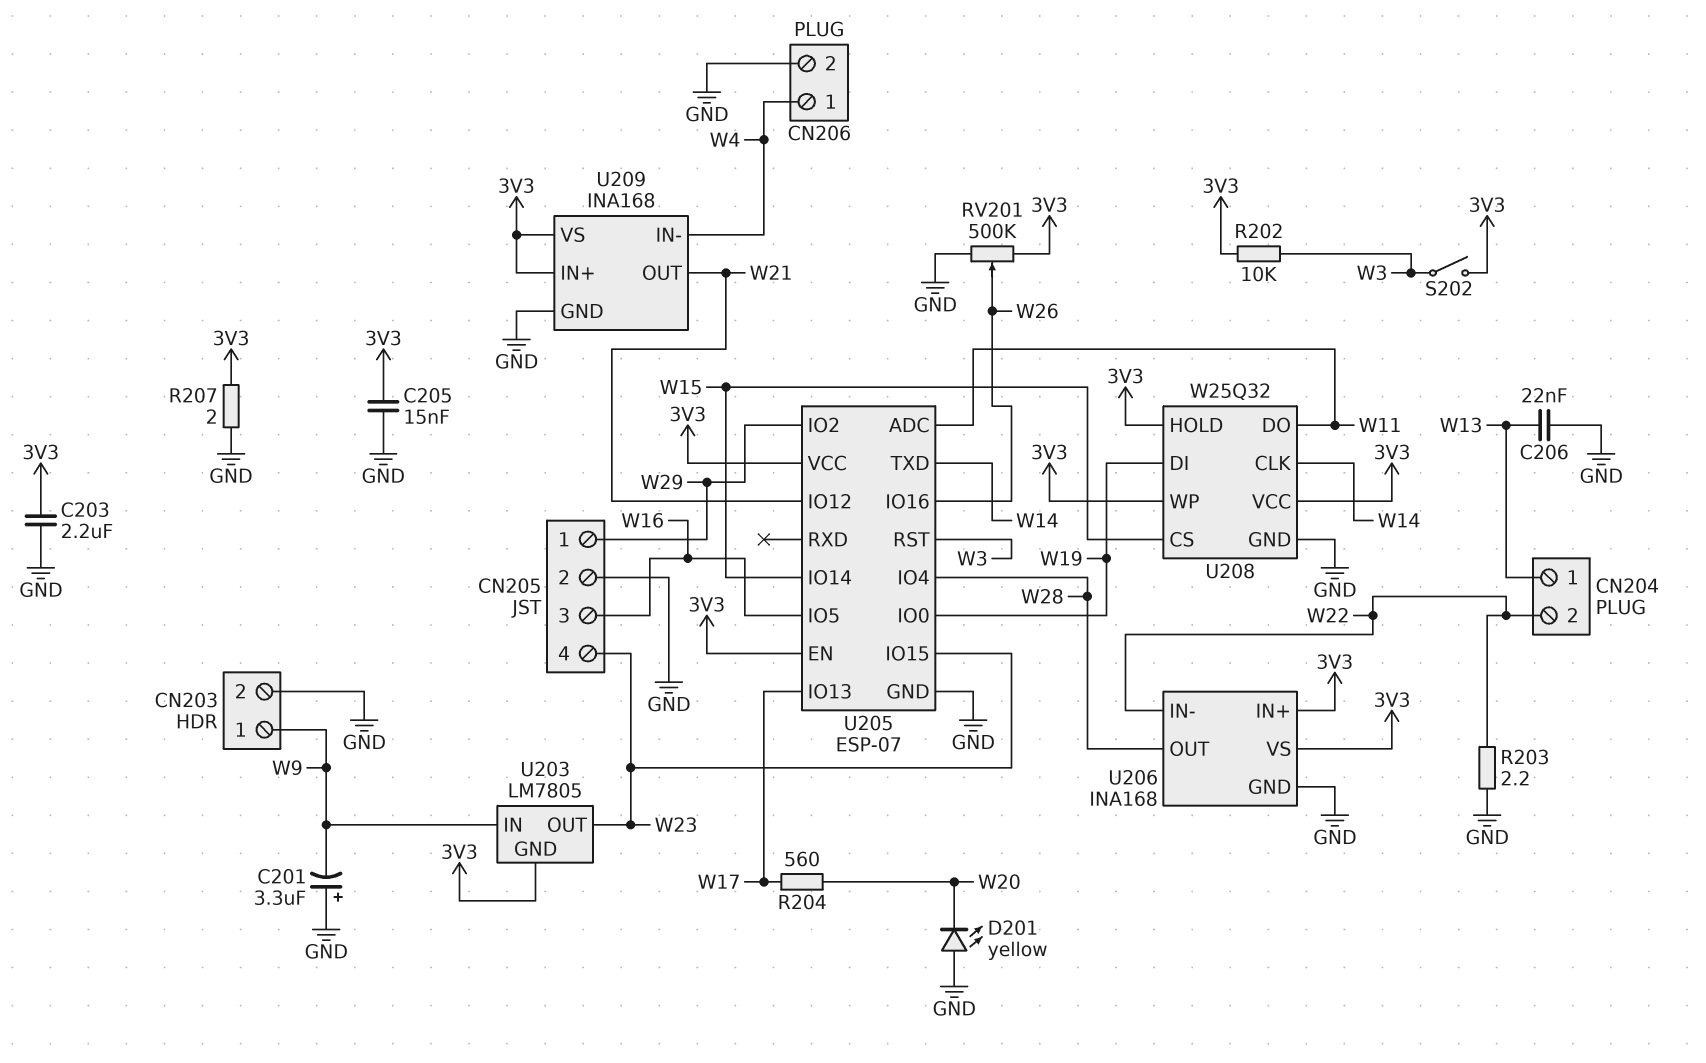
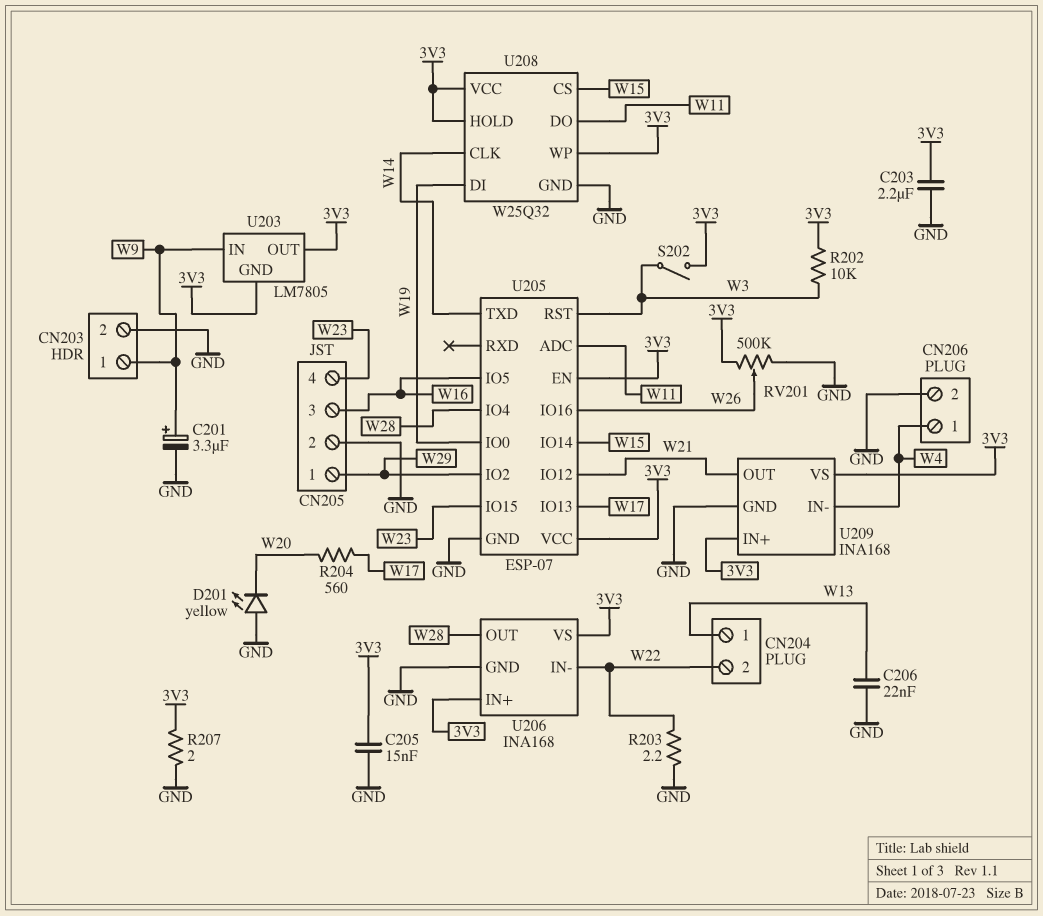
C201: 3.3uF (plus GND, minus W9) -> 3.3uF (plus W9, minus GND)
U203 pin OUT: W23 -> 3V3

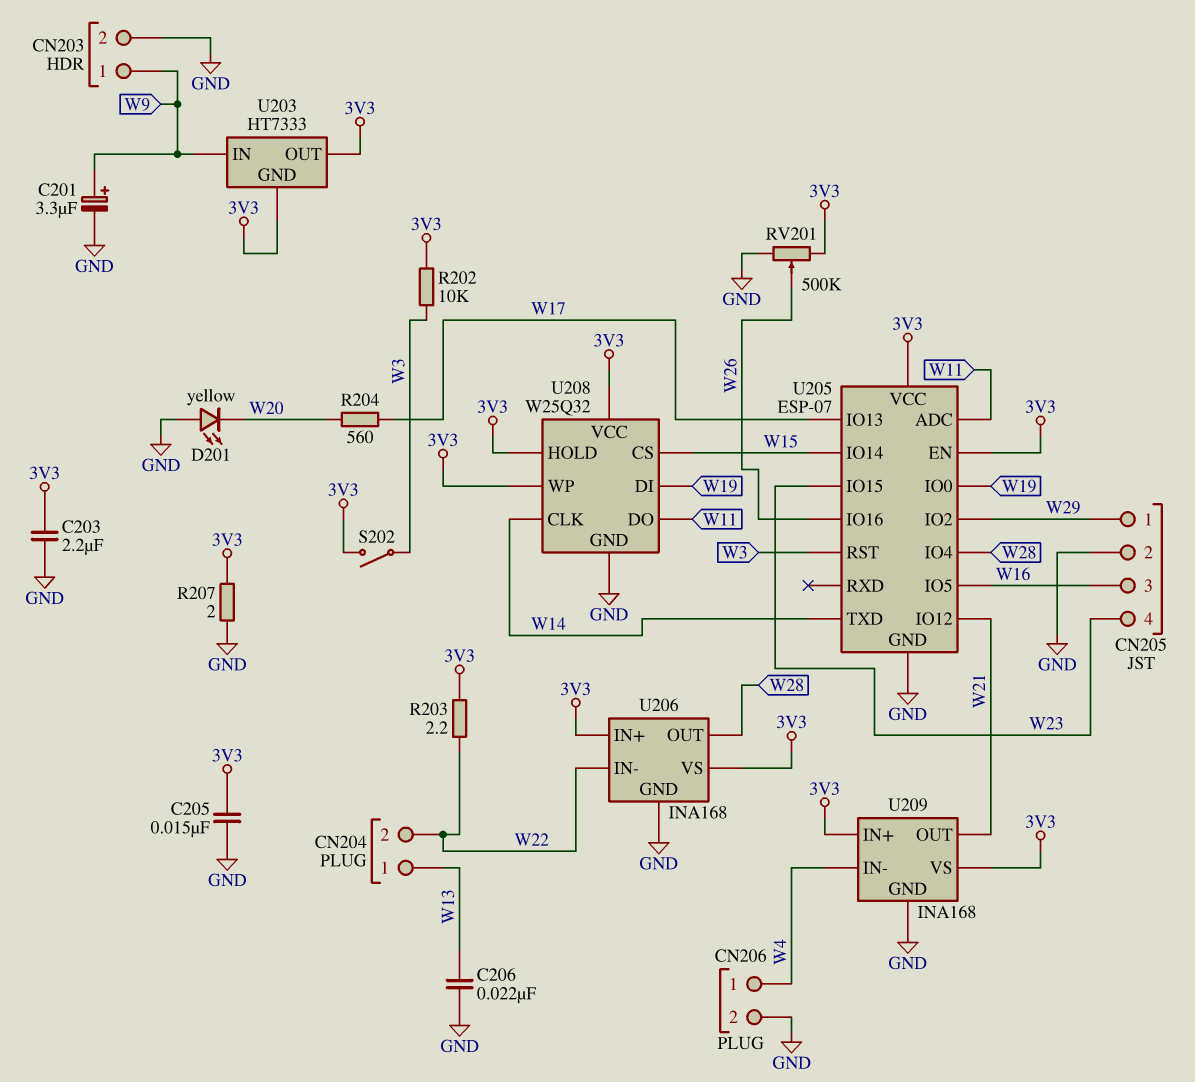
R203: 2.2 (GND, W22) -> 2.2 (3V3, W22)
U203: LM7805 -> HT7333

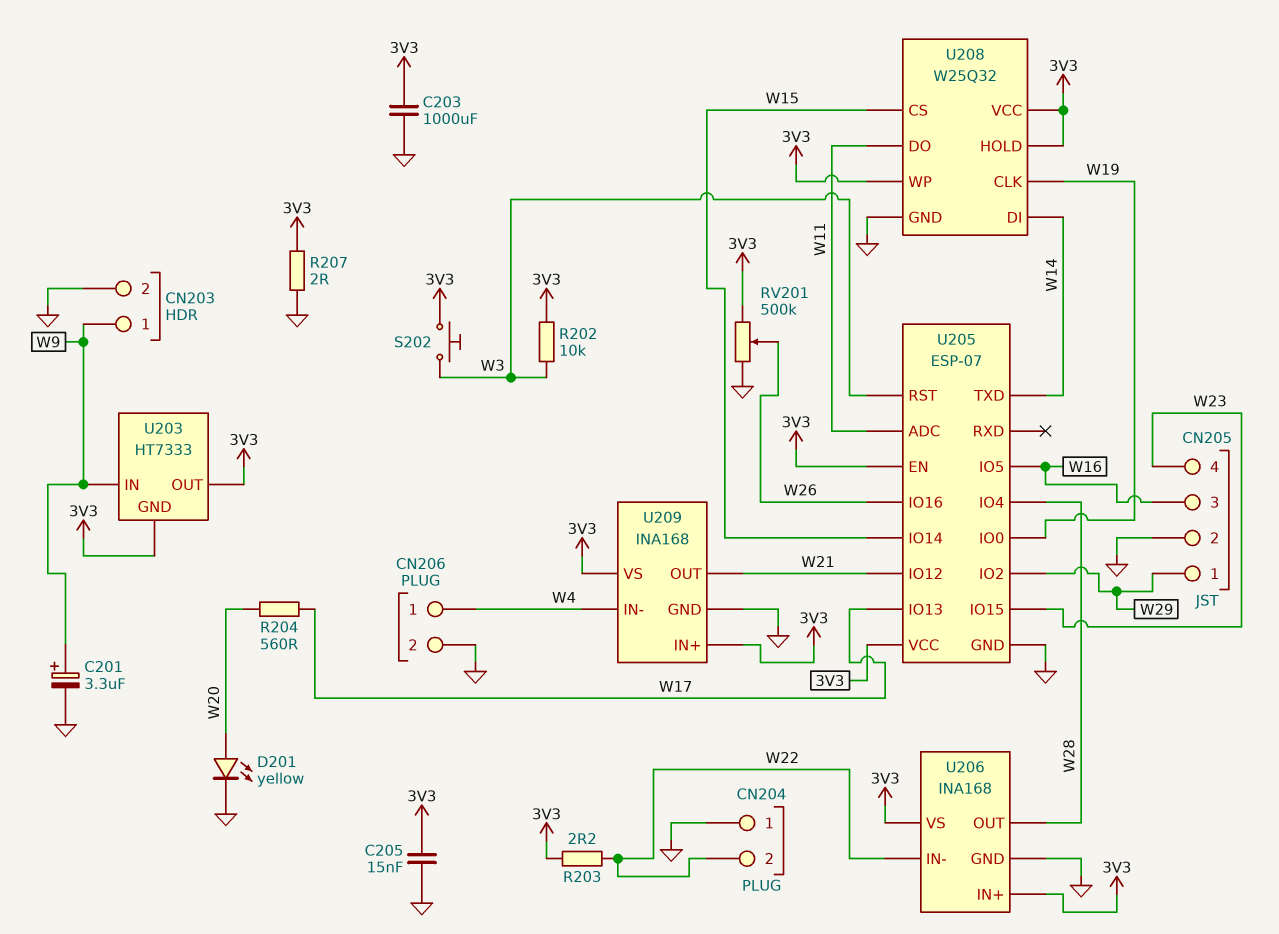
C203: 2.2uF (3V3, GND) -> 1000uF (3V3, GND)
C206: 22nF (GND, W13) -> none
CN204 pin 1: W13 -> GND
D201: LED yellow (A GND, K W20) -> LED yellow (A W20, K GND)
S202: switch (3V3, W3) -> button (3V3, W3)
U208 pin CLK: W14 -> W19
U208 pin DI: W19 -> W14

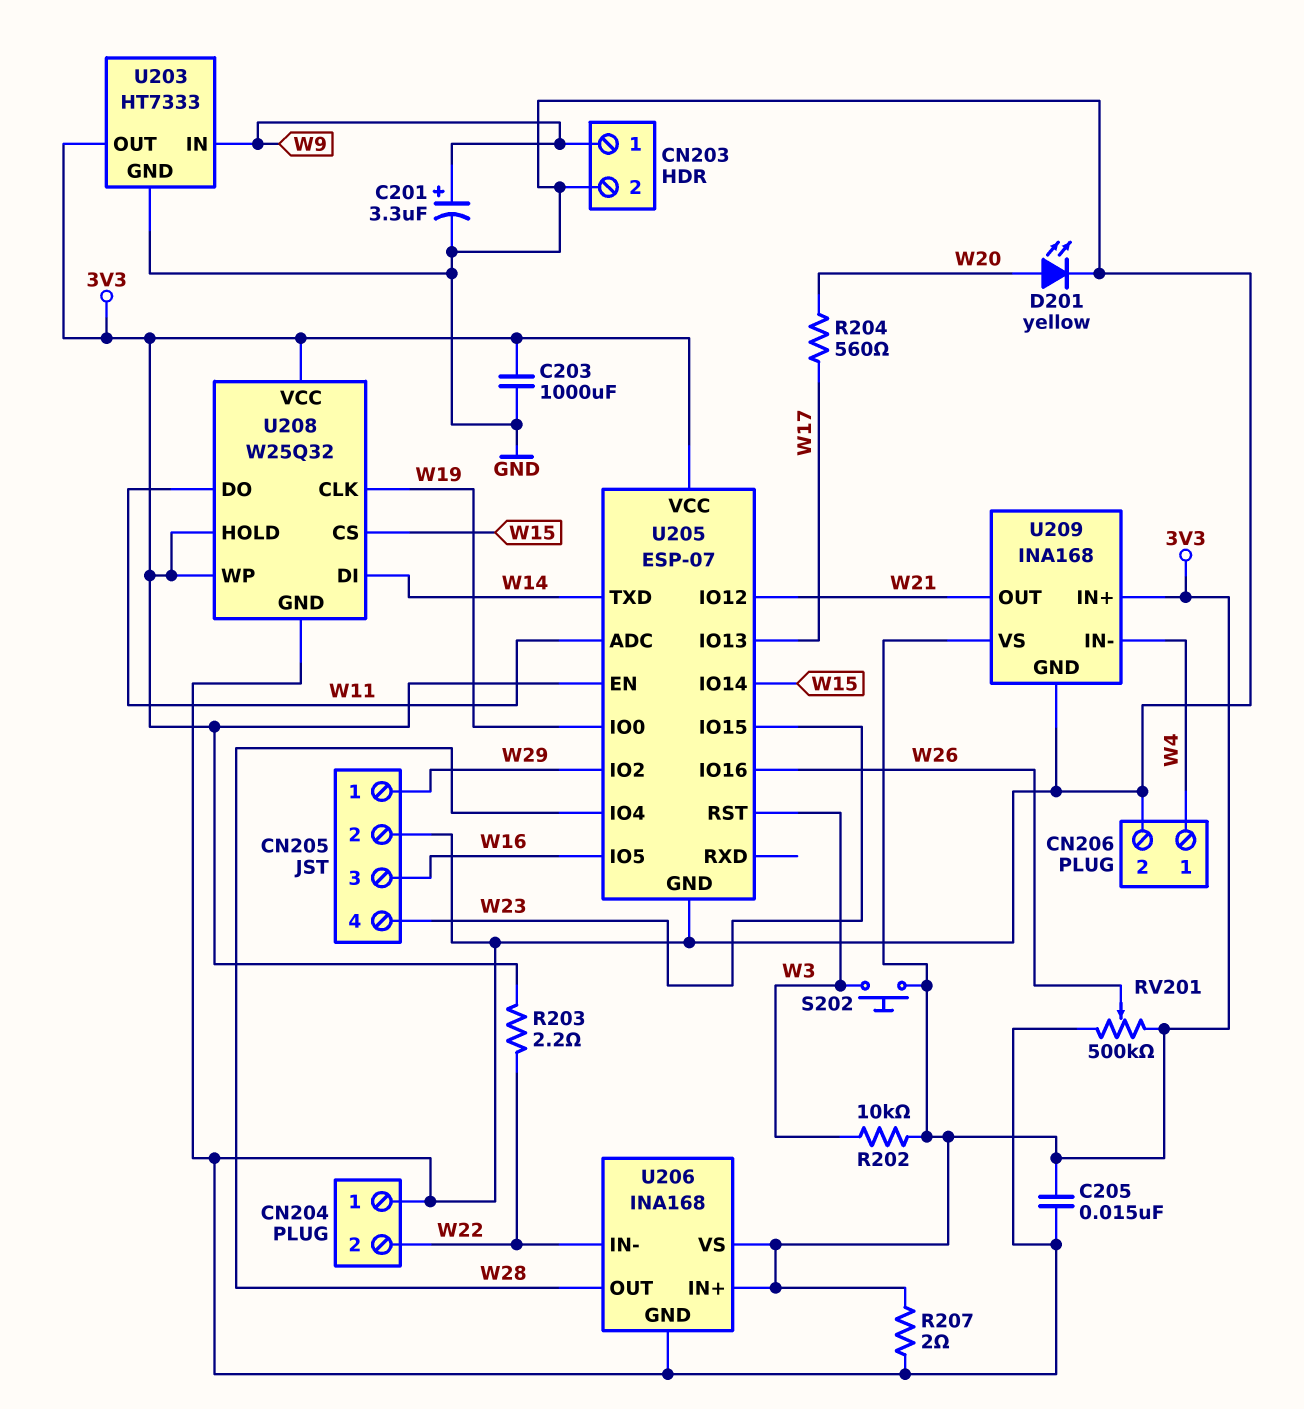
U203 pin GND: 3V3 -> GND

